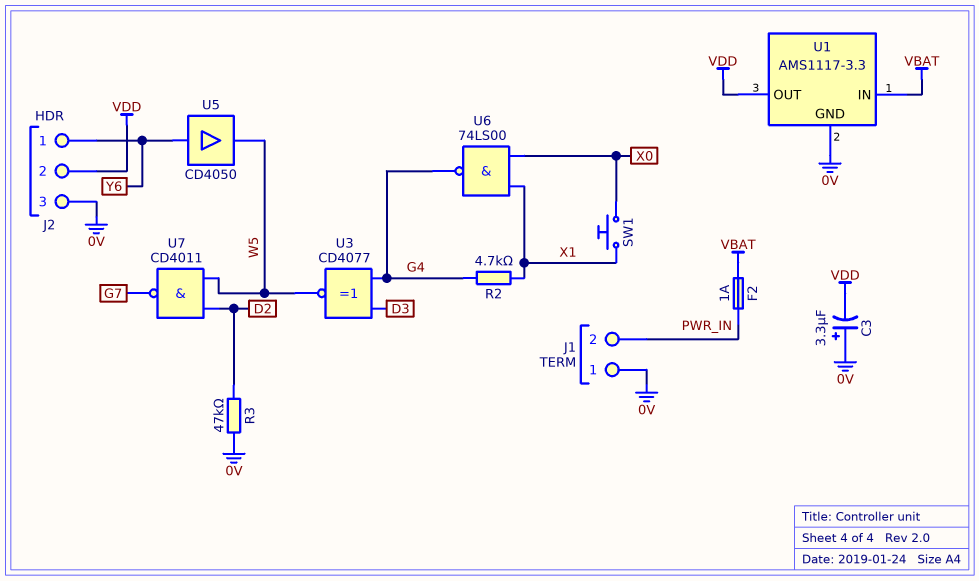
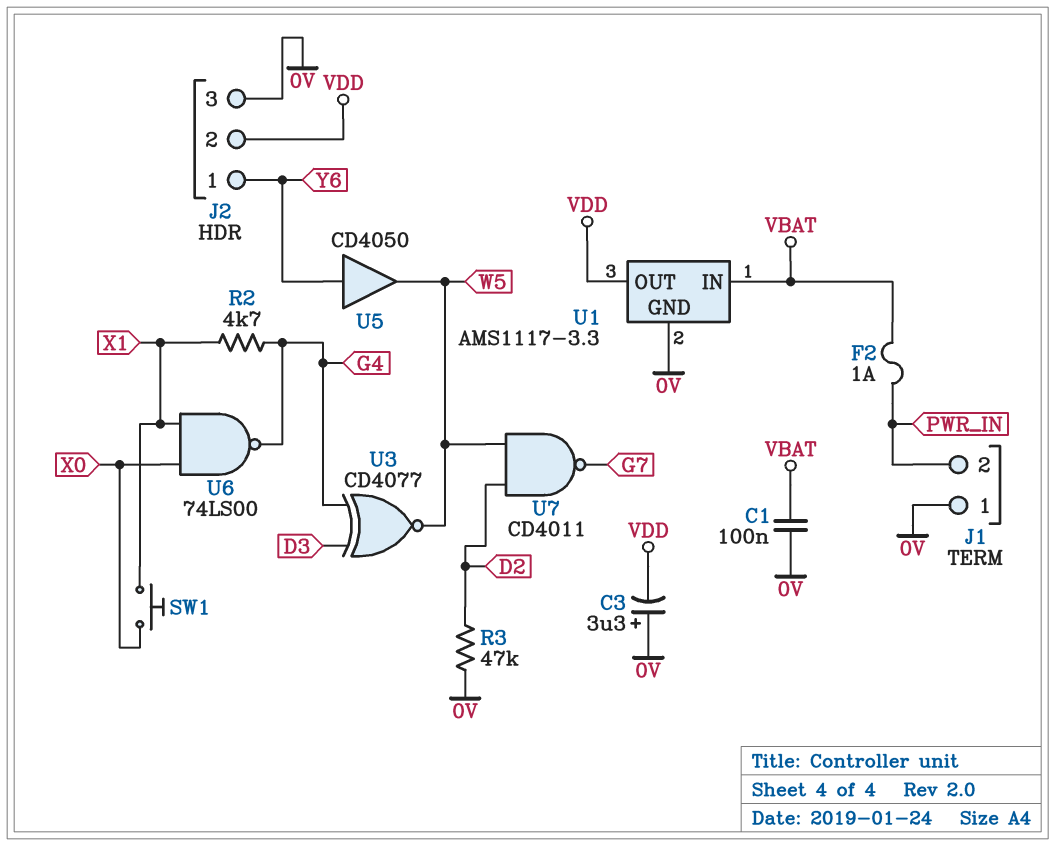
C1: none -> 100nF (0V, VBAT)

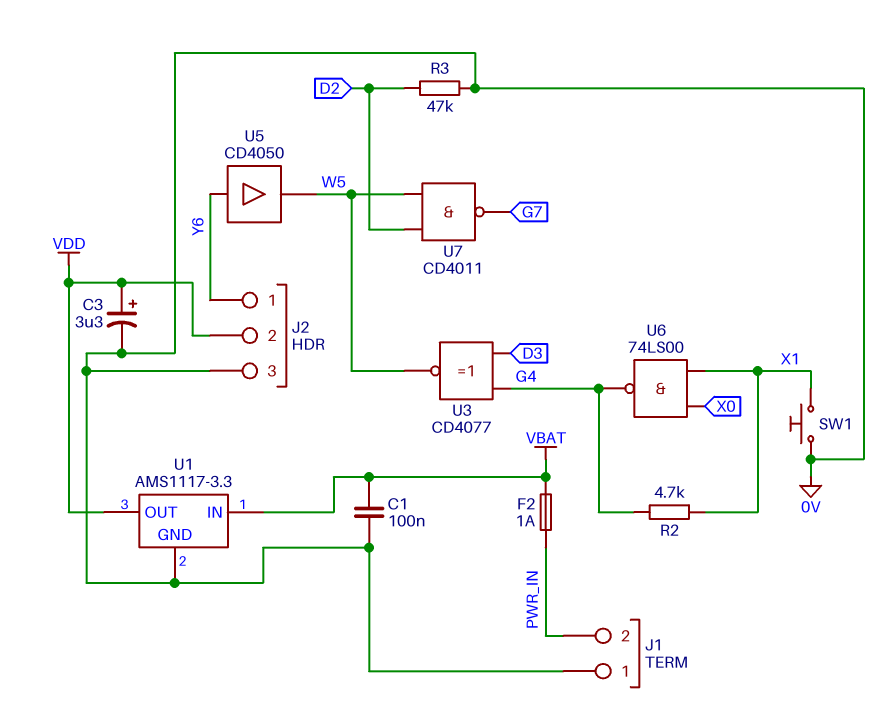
C3: 3.3uF (plus 0V, minus VDD) -> 3.3uF (plus VDD, minus 0V)
SW1: button (X0, X1) -> button (0V, X1)

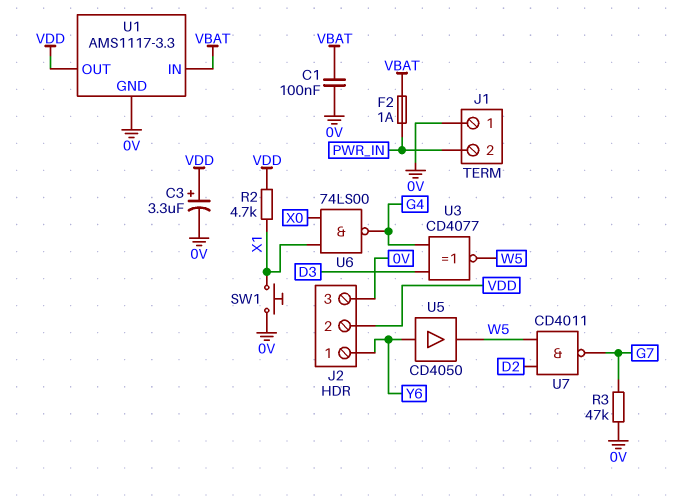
R2: 4.7k (G4, X1) -> 4.7k (VDD, X1)
R3: 47k (0V, D2) -> 47k (0V, G7)

